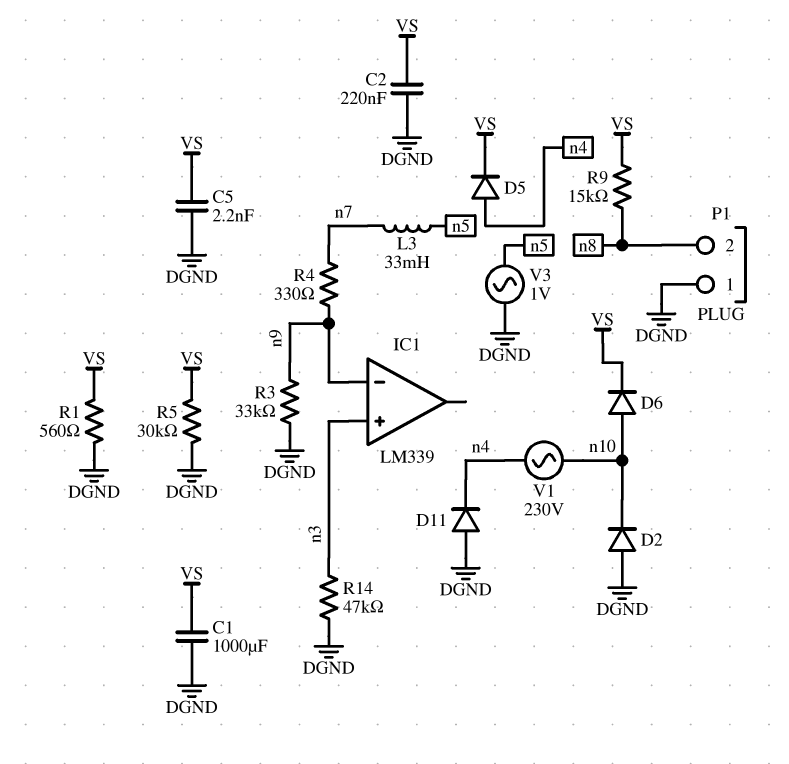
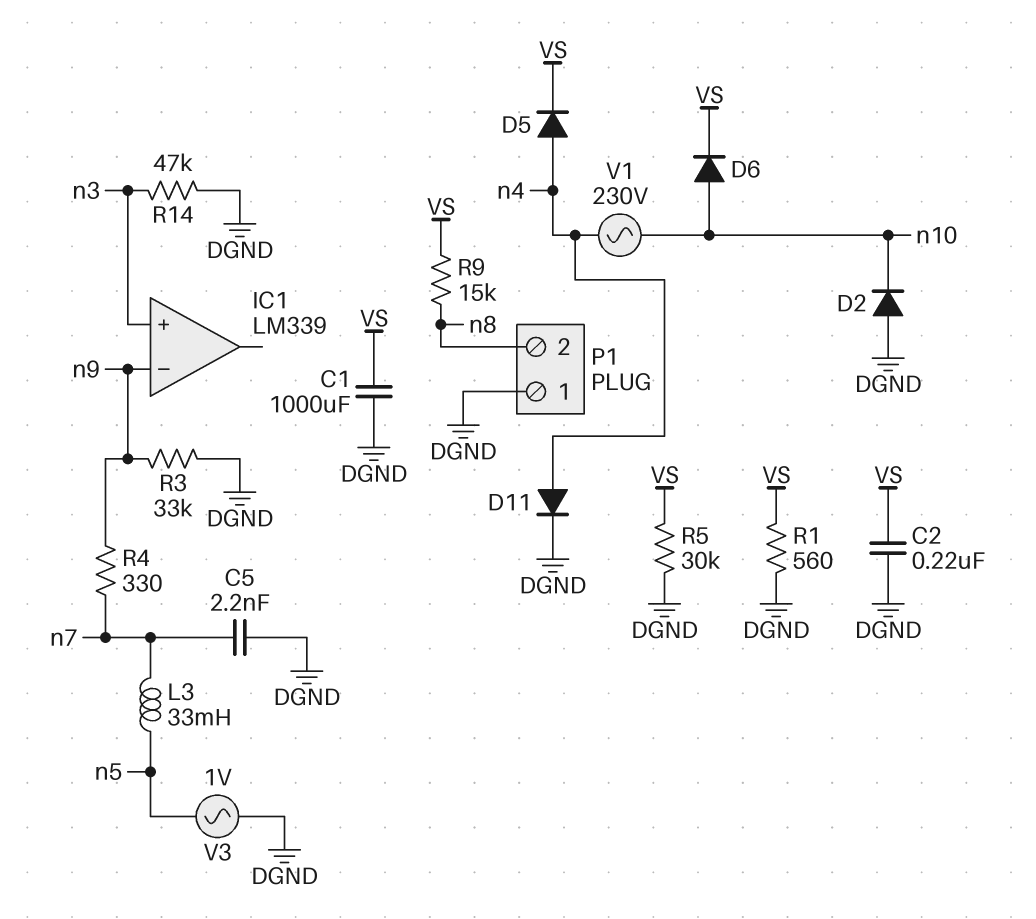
C5: 2.2nF (DGND, VS) -> 2.2nF (DGND, n7)
D11: diode (A DGND, K n4) -> diode (A n4, K DGND)

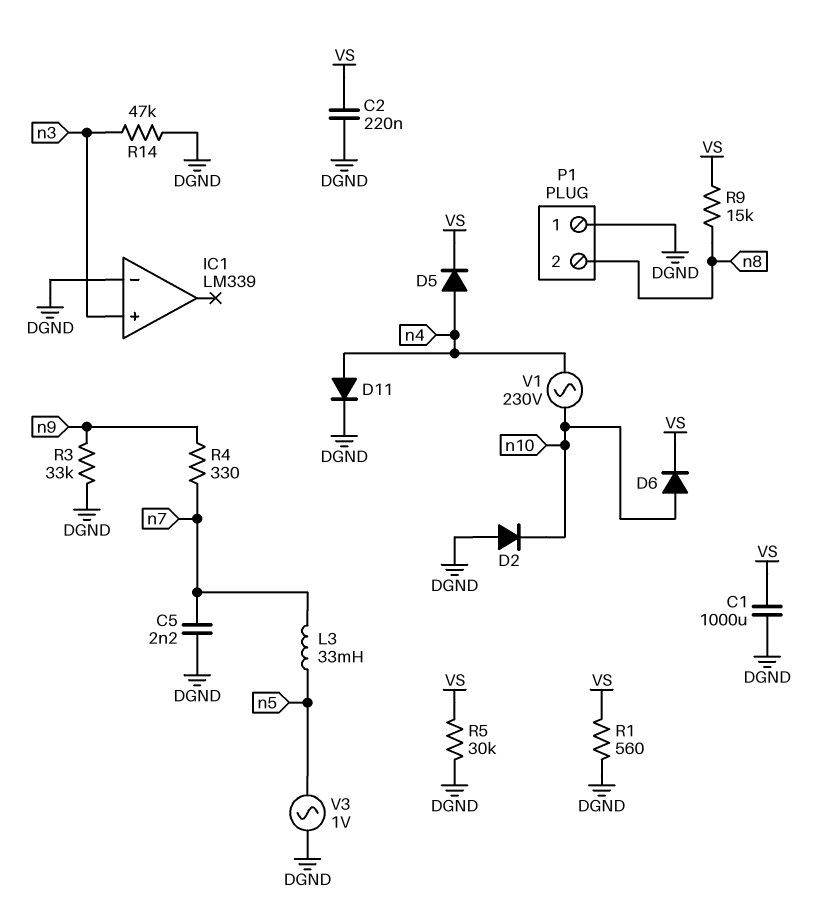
IC1 pin in-: n9 -> DGND

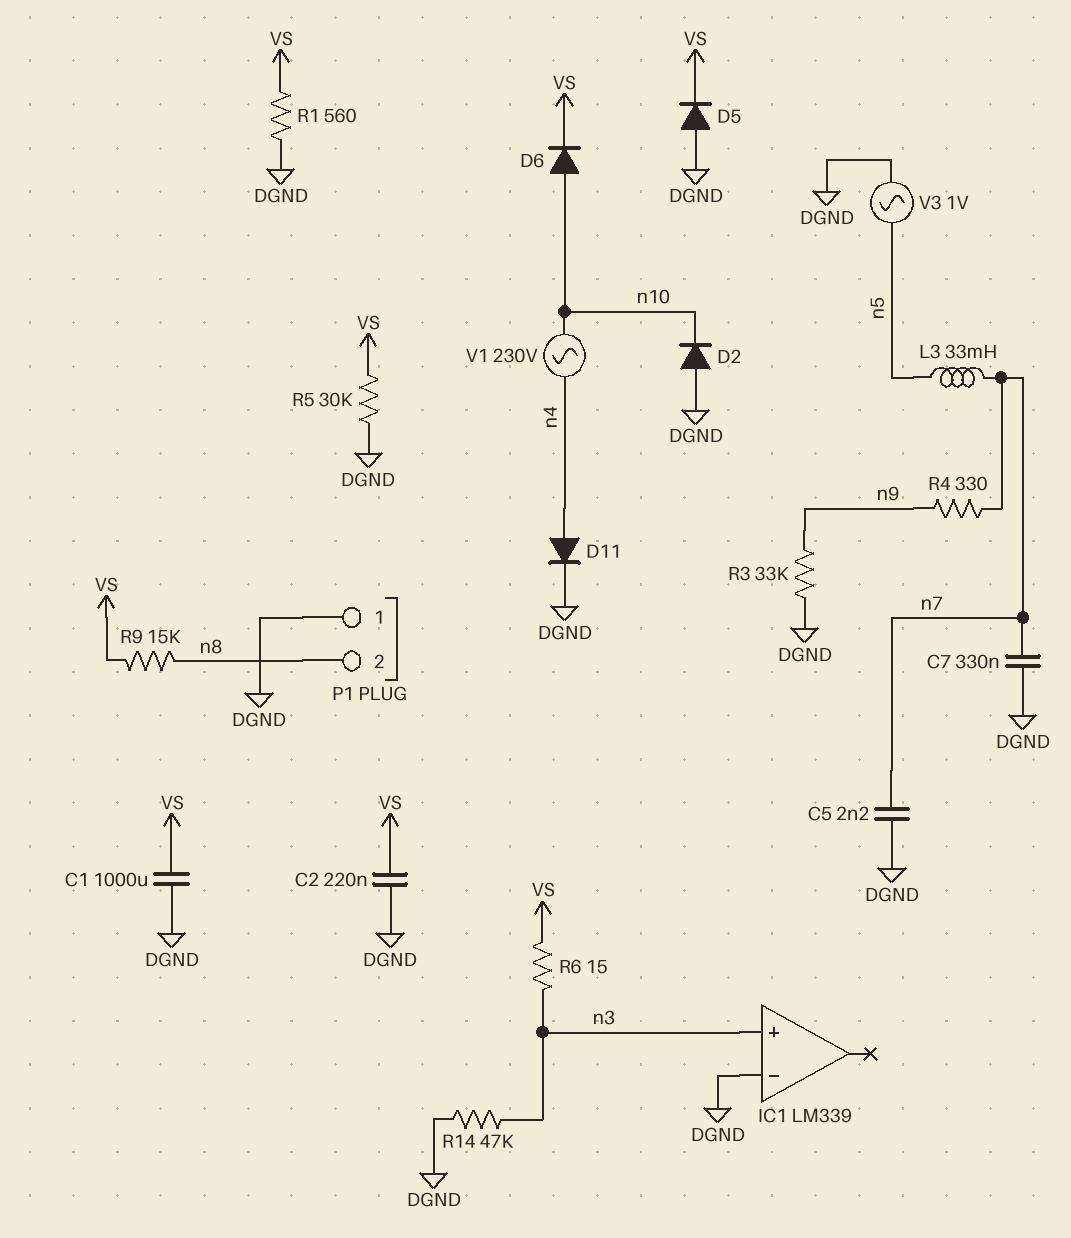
C7: none -> 330nF (DGND, n7)
D5: diode (A n4, K VS) -> diode (A DGND, K VS)
R6: none -> 15 (VS, n3)

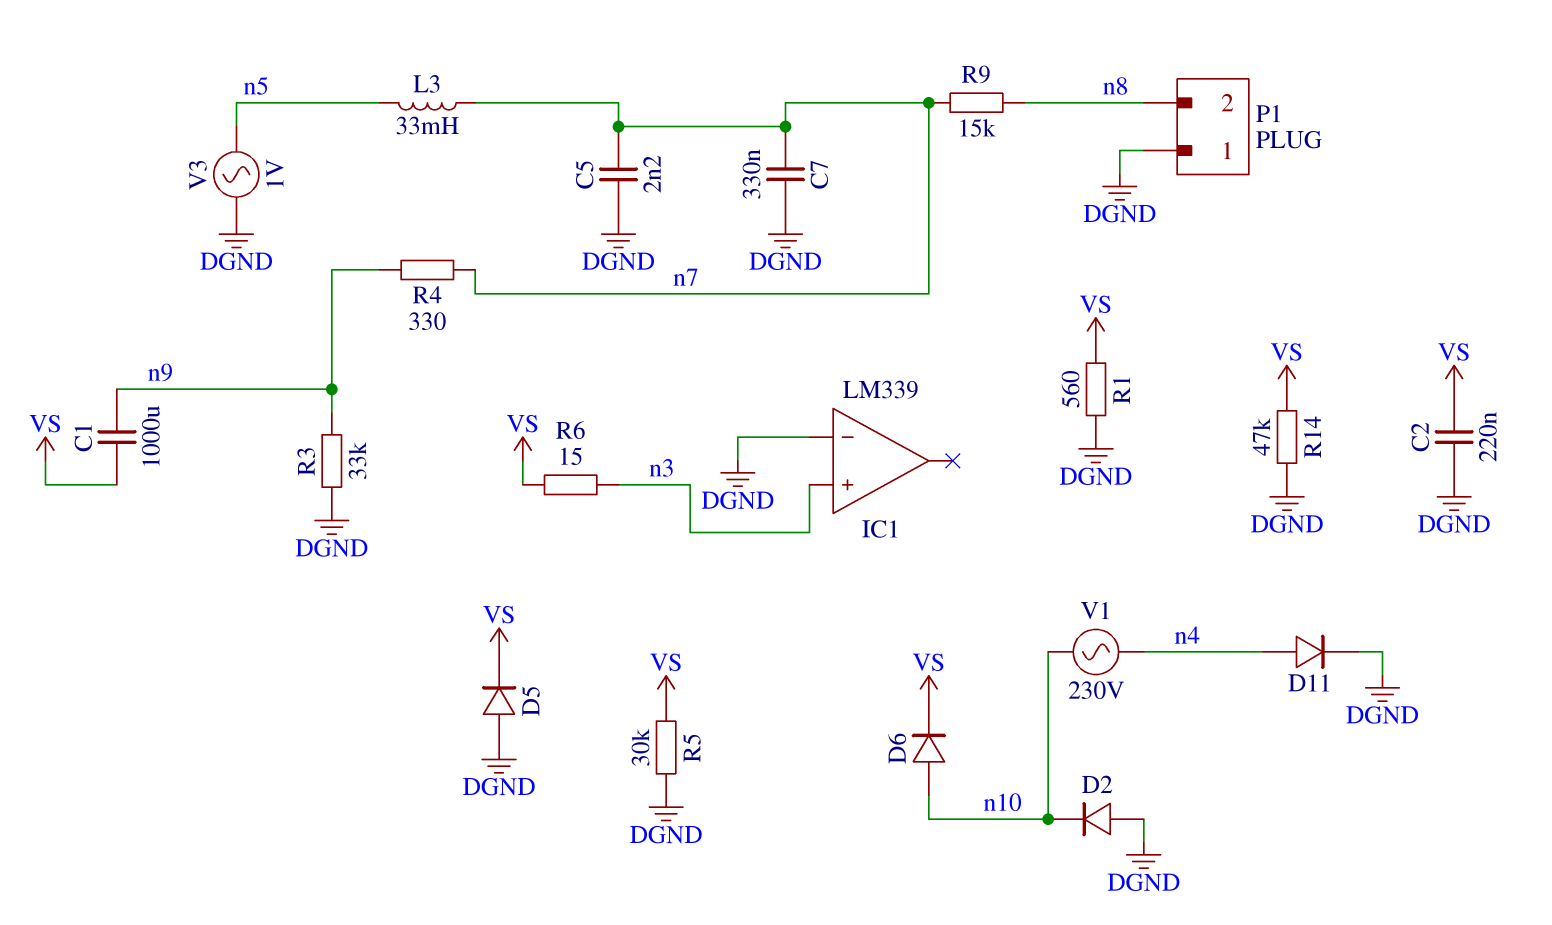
C1: 1000uF (DGND, VS) -> 1000uF (VS, n9)
R9: 15k (VS, n8) -> 15k (n7, n8)
R14: 47k (DGND, n3) -> 47k (DGND, VS)

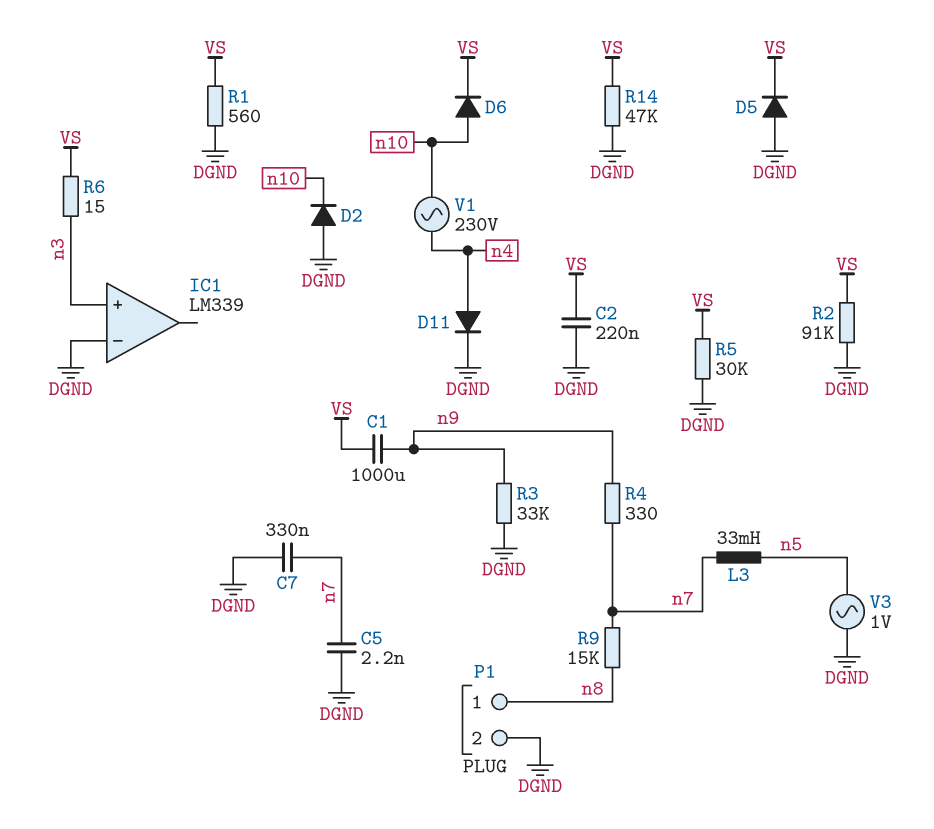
P1 pin 1: DGND -> n8
P1 pin 2: n8 -> DGND
R2: none -> 91k (DGND, VS)

